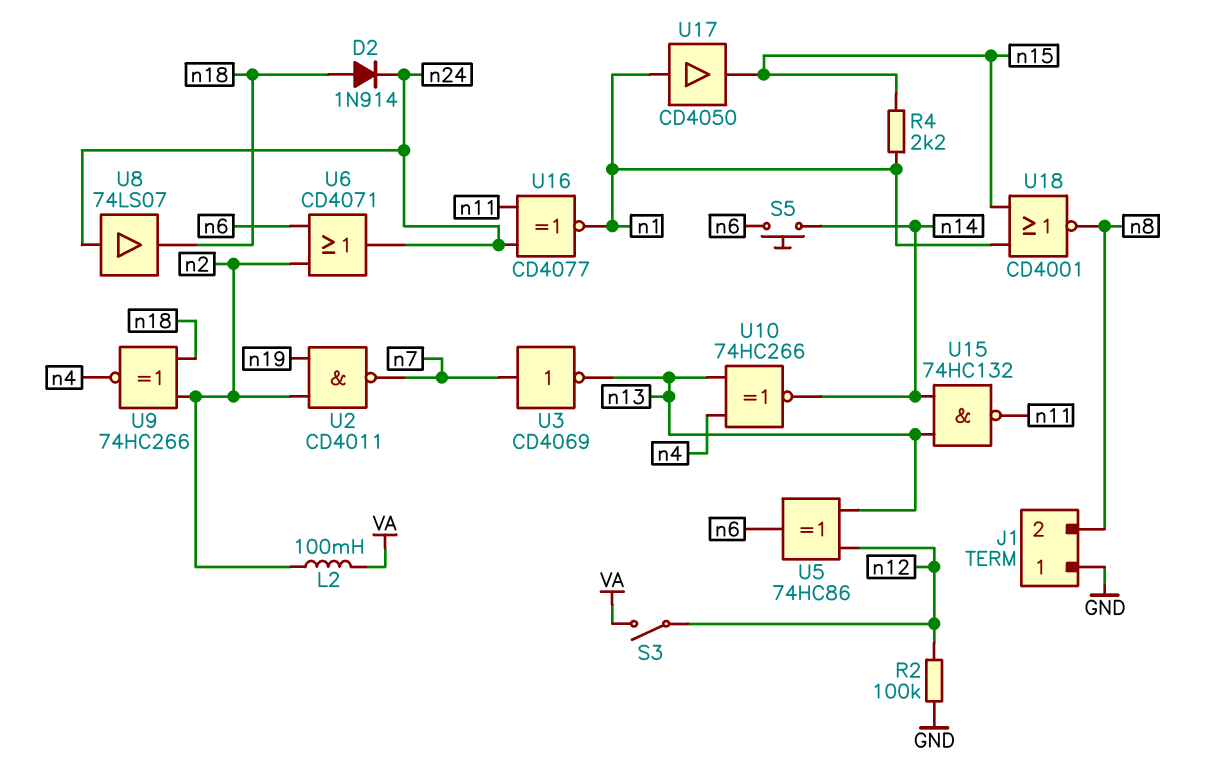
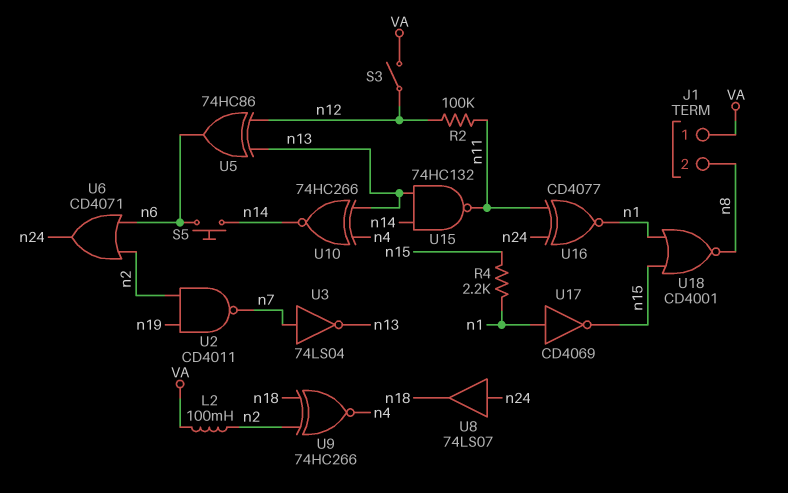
D2: diode 1N914 (A n18, K n24) -> none
J1 pin 1: GND -> VA
R2: 100k (GND, n12) -> 100k (n11, n12)
U3: NOT CD4069 (in n7, out n13) -> NOT 74LS04 (in n7, out n13)
U17: buffer CD4050 (in n1, out n15) -> NOT CD4069 (in n1, out n15)

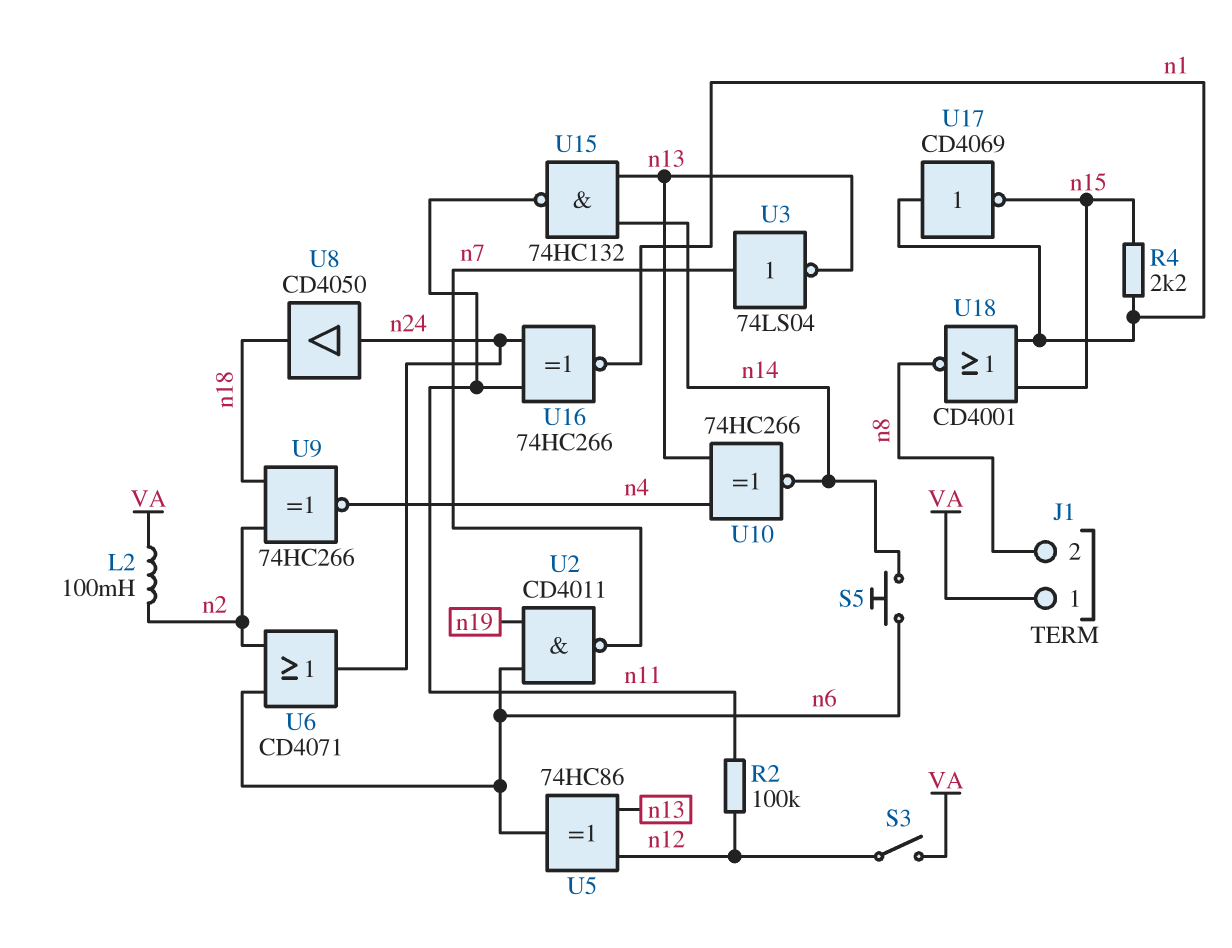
U2: NAND CD4011 (in n2, in n19, out n7) -> NAND CD4011 (in n6, in n19, out n7)
U8: buffer 74LS07 (in n24, out n18) -> buffer CD4050 (in n24, out n18)
U16: XNOR CD4077 (in n11, in n24, out n1) -> XNOR 74HC266 (in n11, in n24, out n1)

